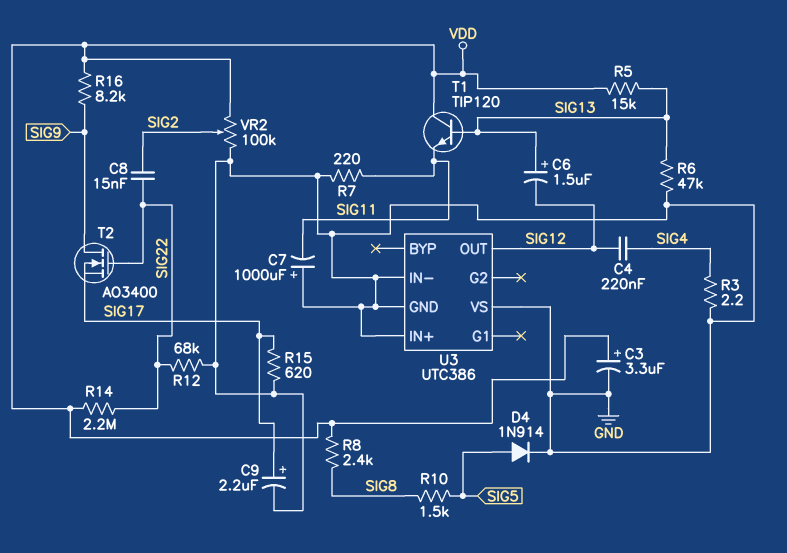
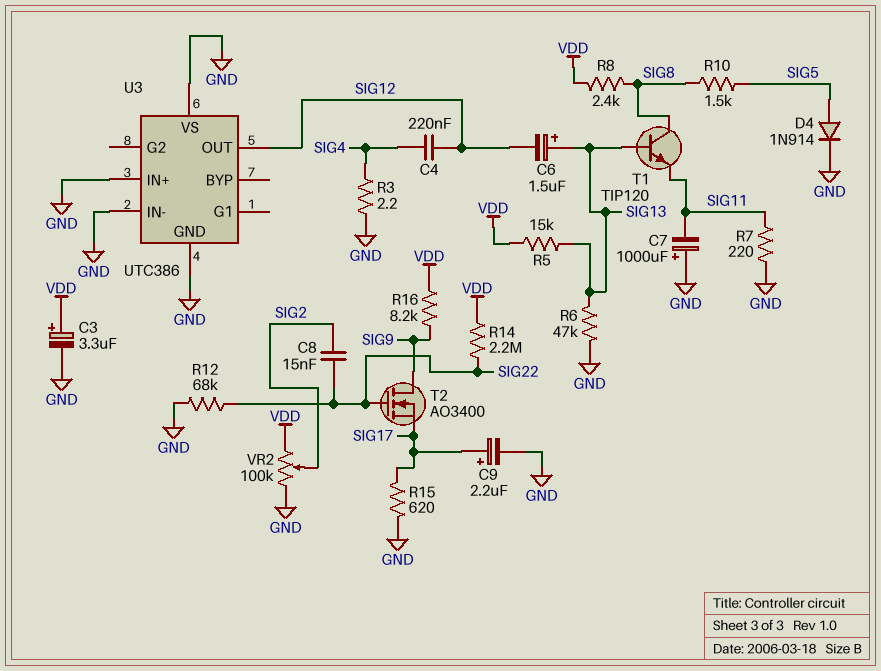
T1: NPN TIP120 (B SIG13, C VDD, E SIG11) -> NPN TIP120 (B SIG13, C SIG8, E SIG11)

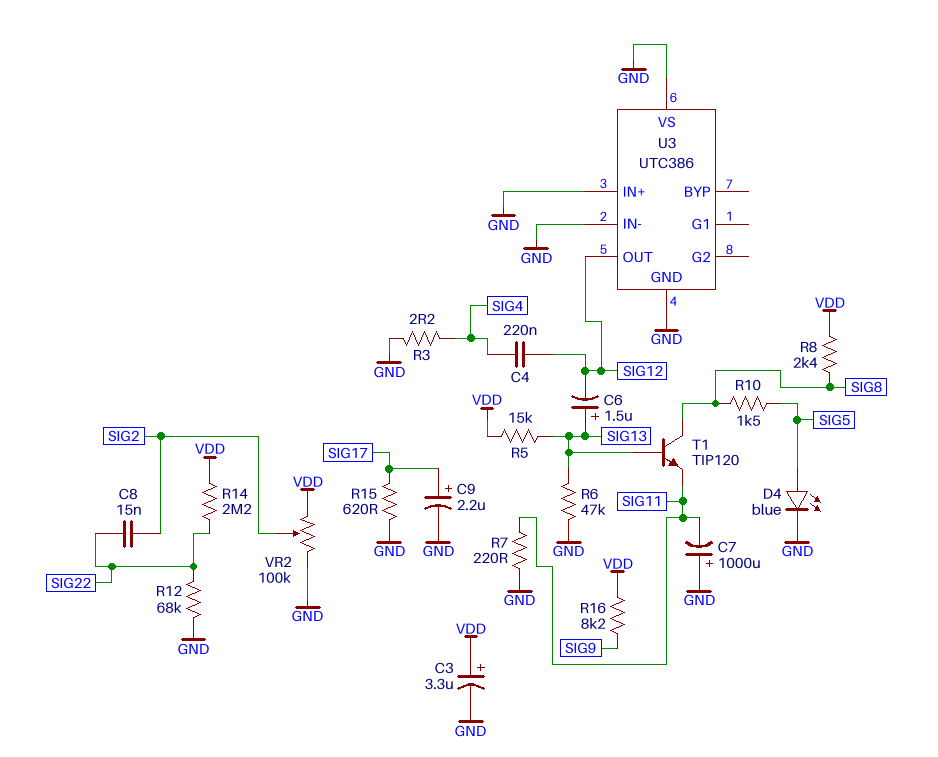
D4: diode 1N914 (A SIG5, K GND) -> LED blue (A SIG5, K GND)
T2: NMOS AO3400 (G SIG22, D SIG9, S SIG17) -> none

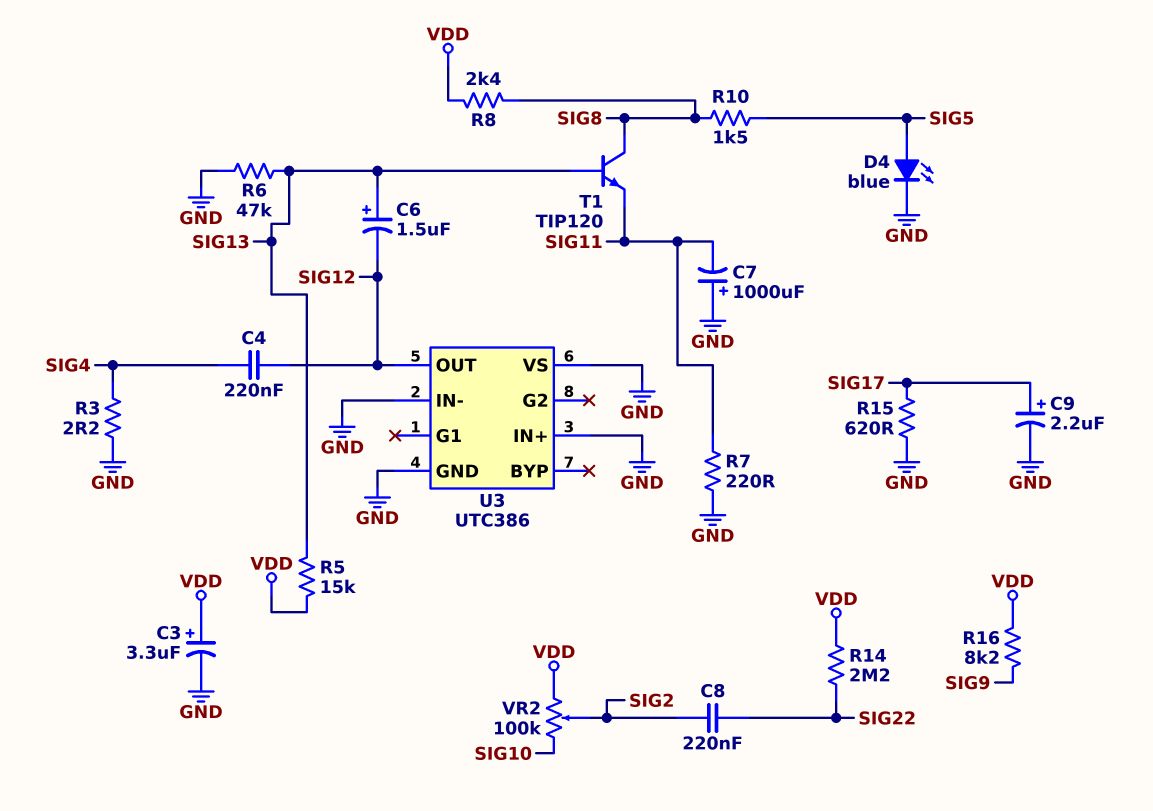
C8: 15nF (SIG2, SIG22) -> 220nF (SIG2, SIG22)
R12: 68k (GND, SIG22) -> none
VR2: 100k (GND, VDD, wiper SIG2) -> 100k (SIG10, VDD, wiper SIG2)

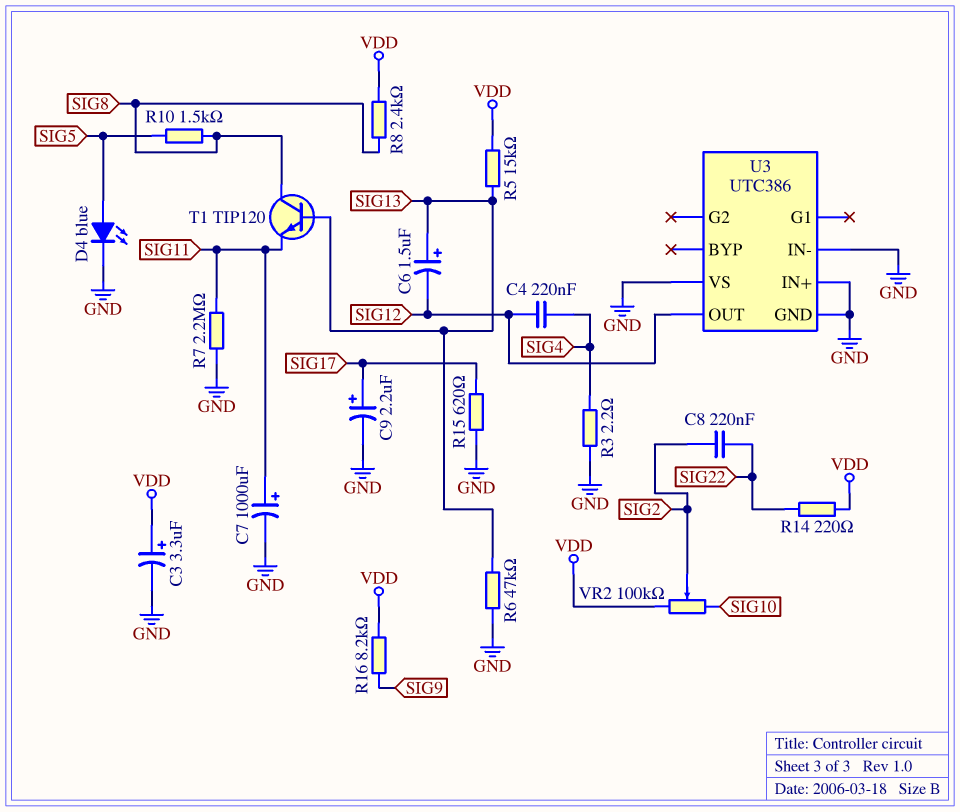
C7: 1000uF (plus GND, minus SIG11) -> 1000uF (plus SIG11, minus GND)
R7: 220 (GND, SIG11) -> 2.2M (GND, SIG11)
R14: 2.2M (SIG22, VDD) -> 220 (SIG22, VDD)

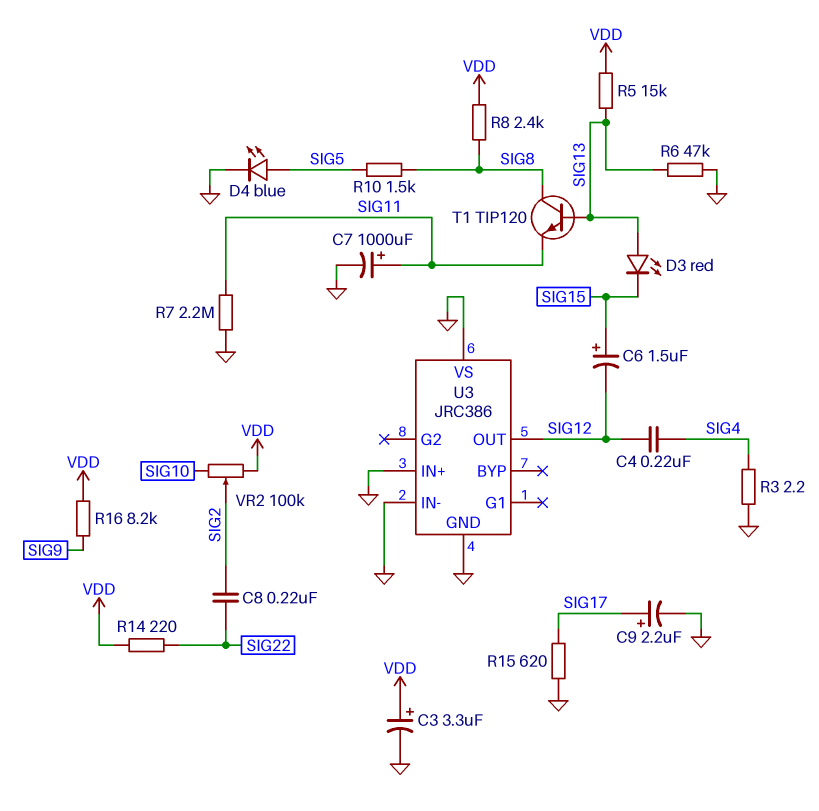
C6: 1.5uF (plus SIG13, minus SIG12) -> 1.5uF (plus SIG15, minus SIG12)
D3: none -> LED red (A SIG13, K SIG15)
U3: UTC386 -> JRC386

